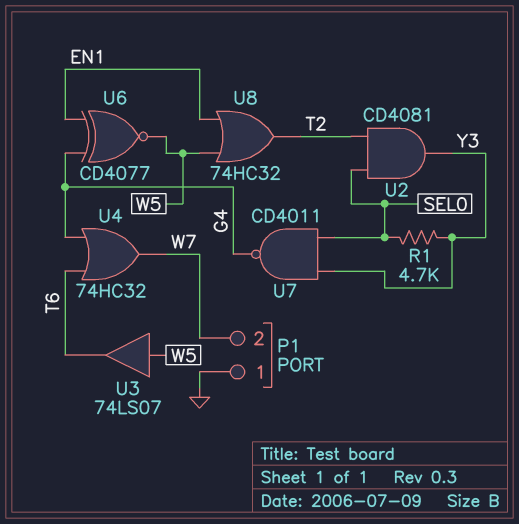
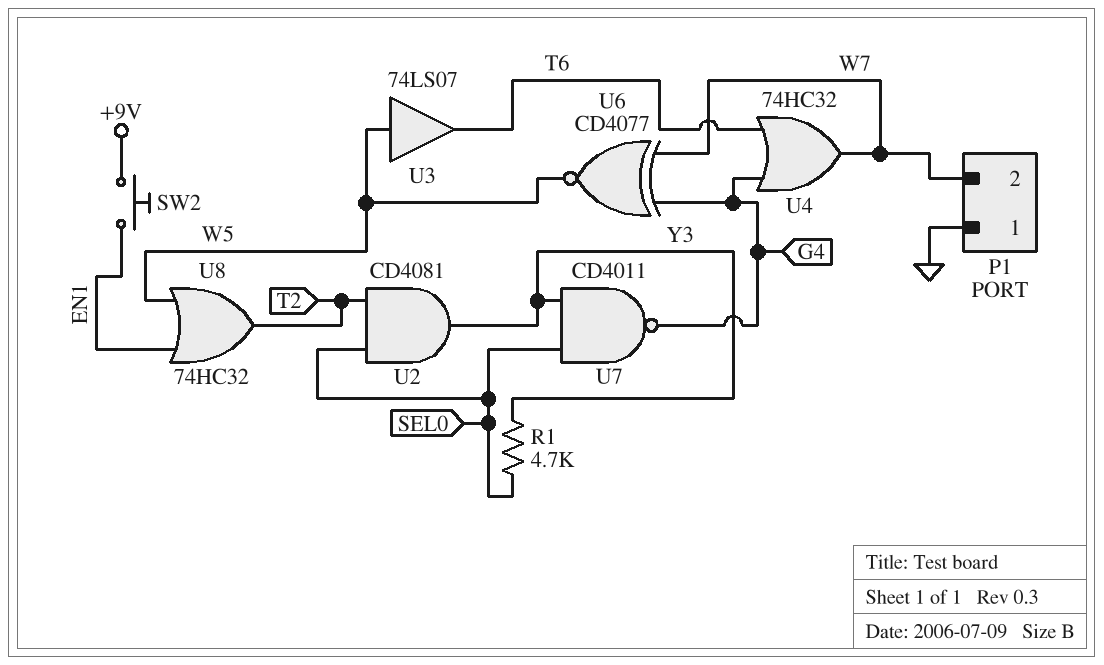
SW2: none -> button (+9V, EN1)
U6: XNOR CD4077 (in EN1, in G4, out W5) -> XNOR CD4077 (in G4, in W7, out W5)

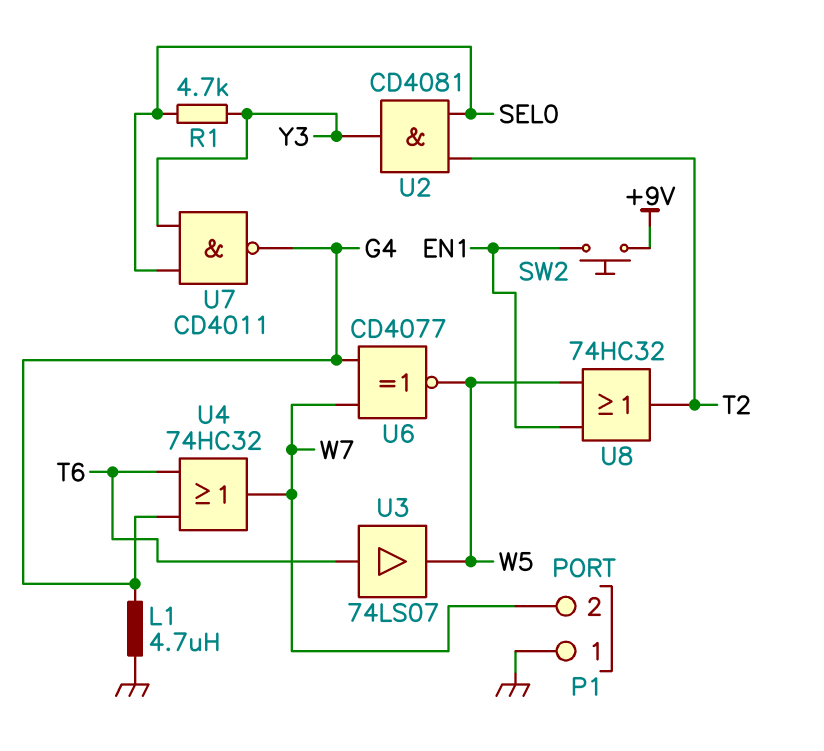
L1: none -> 4.7uH (G4, GND)
U3: buffer 74LS07 (in W5, out T6) -> buffer 74LS07 (in T6, out W5)

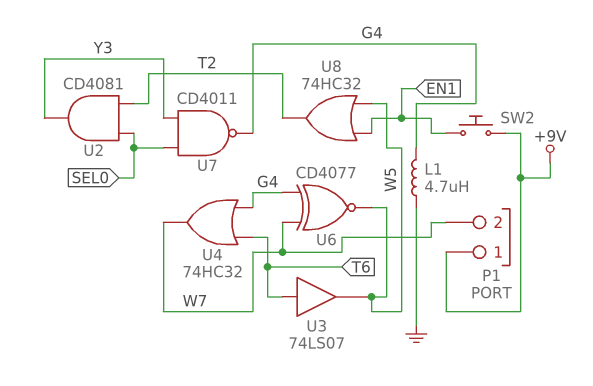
P1 pin 1: GND -> +9V
R1: 4.7k (SEL0, Y3) -> none

